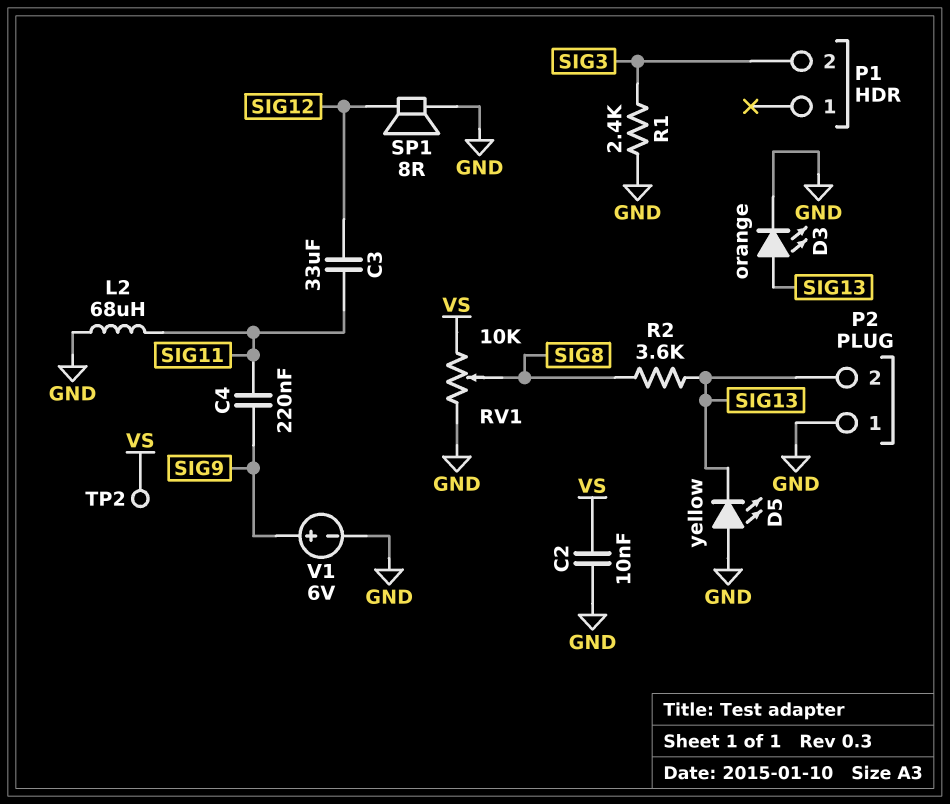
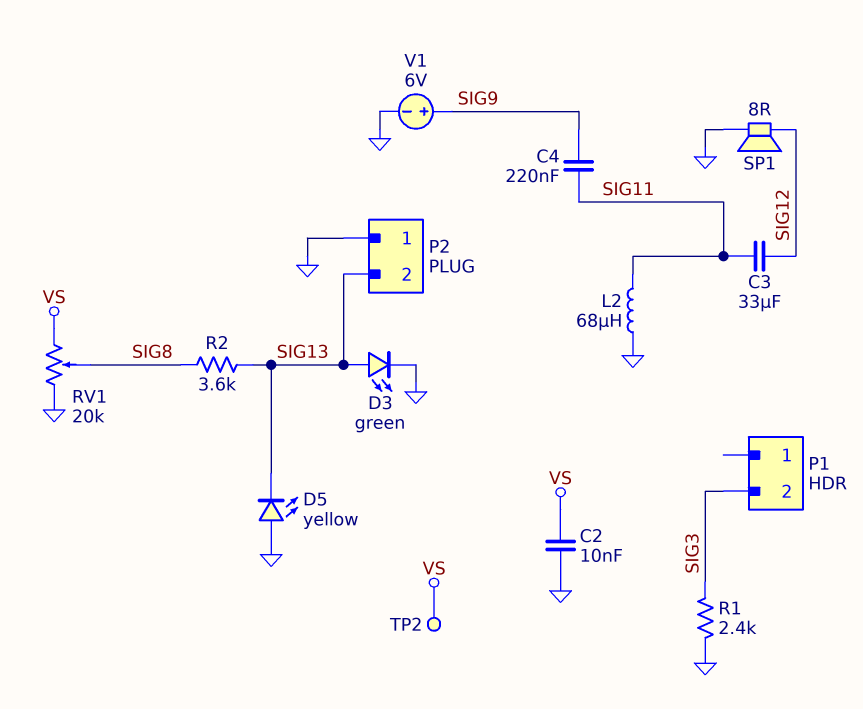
D3: LED orange (A SIG13, K GND) -> LED green (A SIG13, K GND)
RV1: 10k (GND, VS, wiper SIG8) -> 20k (GND, VS, wiper SIG8)

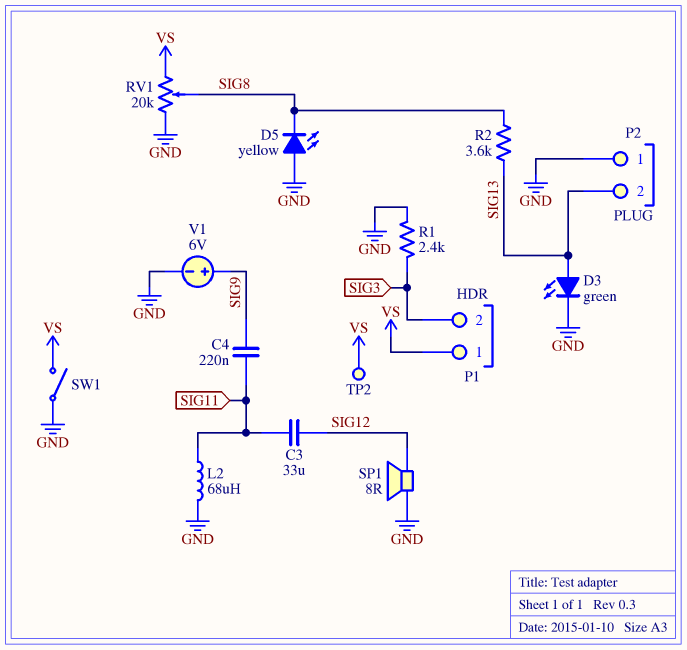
C2: 10nF (GND, VS) -> none
D5: LED yellow (A GND, K SIG13) -> LED yellow (A GND, K SIG8)
P1 pin 1: none -> VS
SW1: none -> switch (GND, VS)

